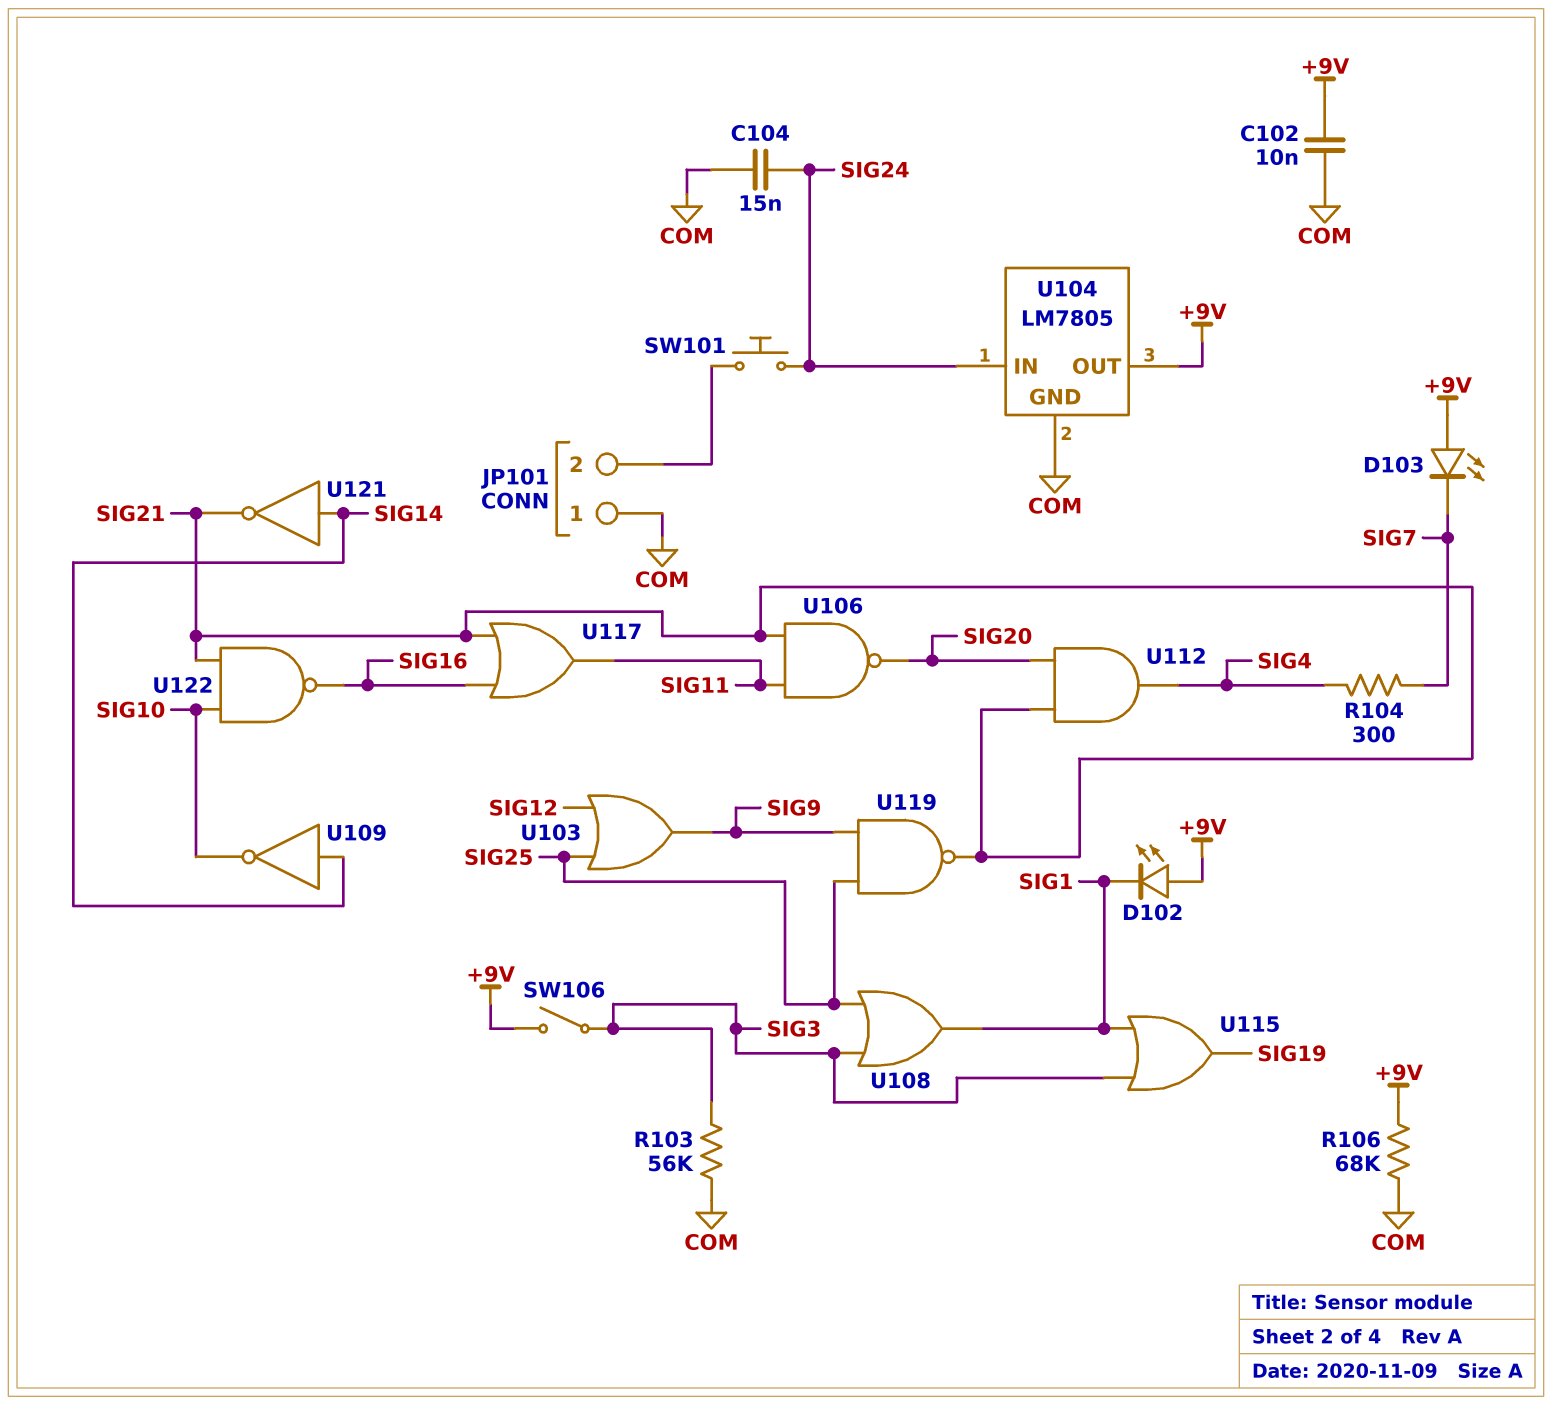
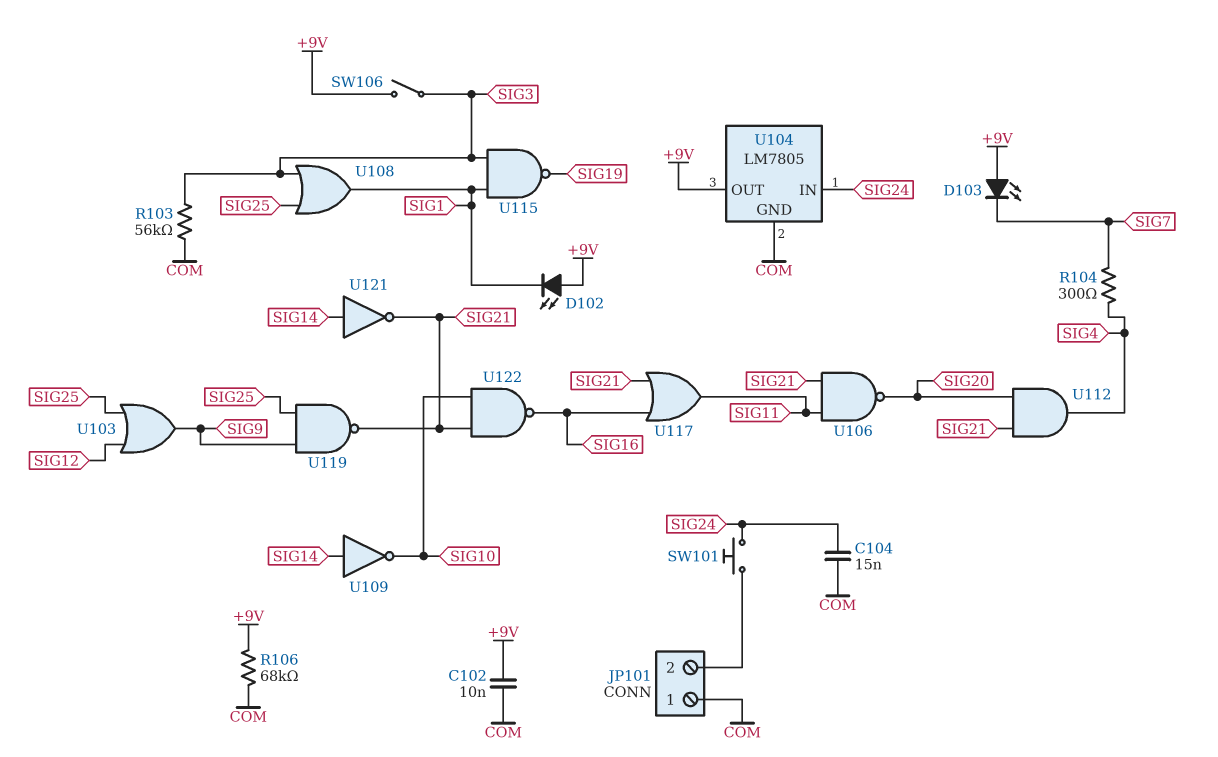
U115: OR (in SIG1, in SIG3, out SIG19) -> NAND (in SIG1, in SIG3, out SIG19)

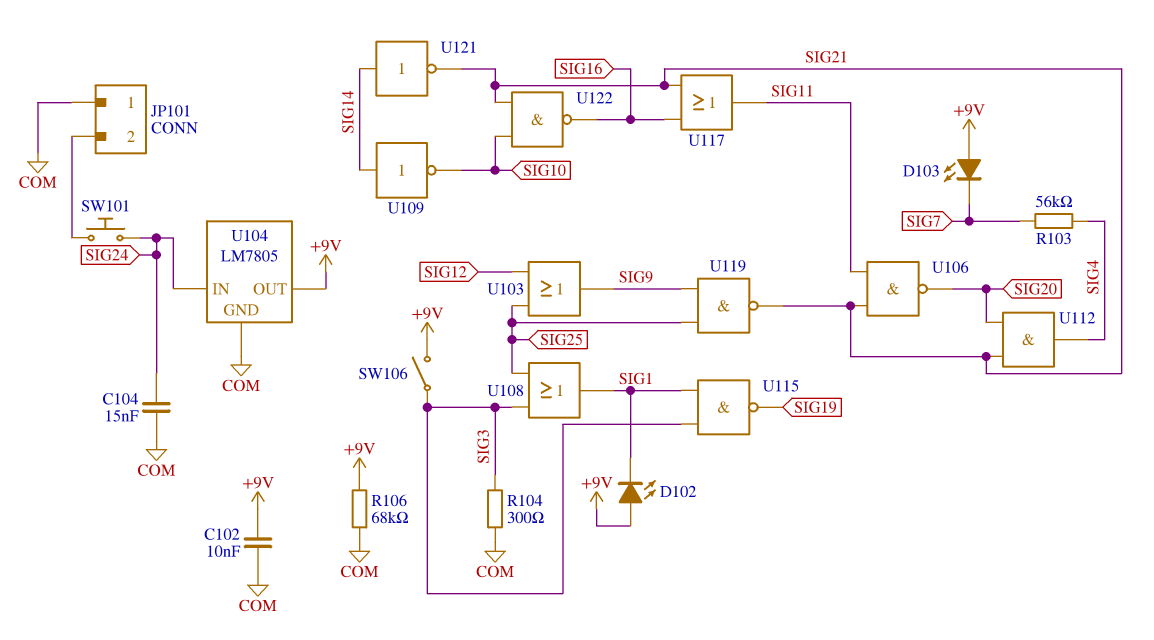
R103: 56k (COM, SIG3) -> 56k (SIG4, SIG7)
R104: 300 (SIG4, SIG7) -> 300 (COM, SIG3)

